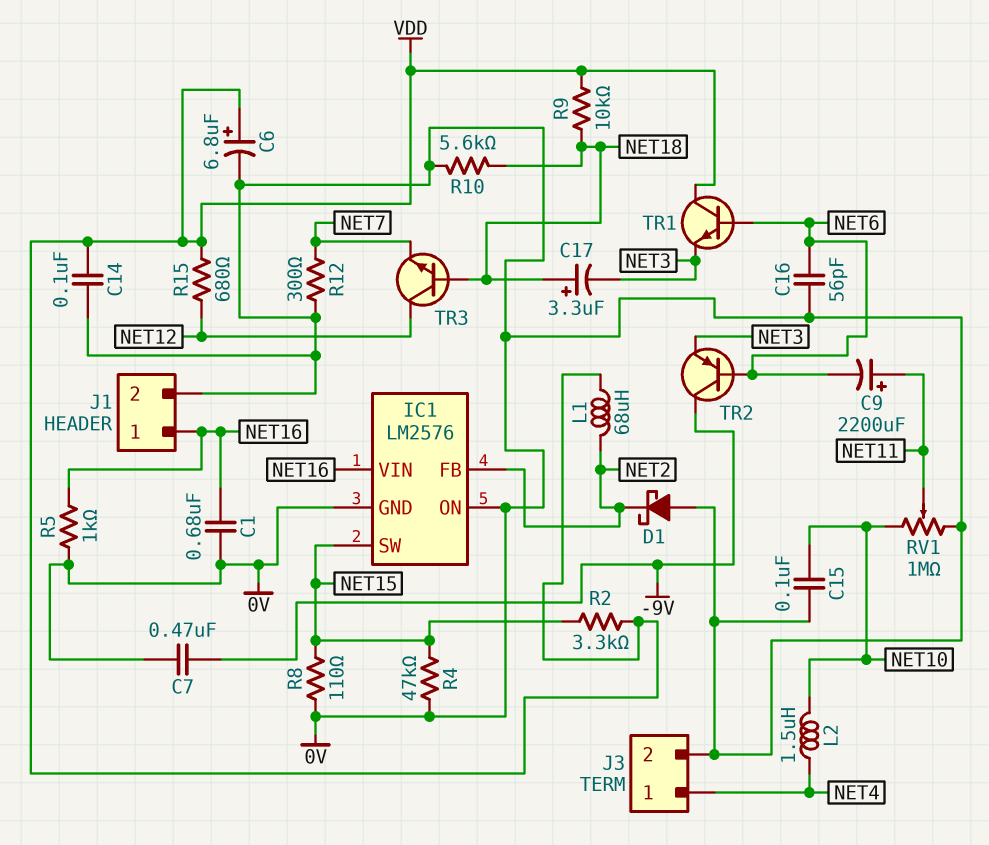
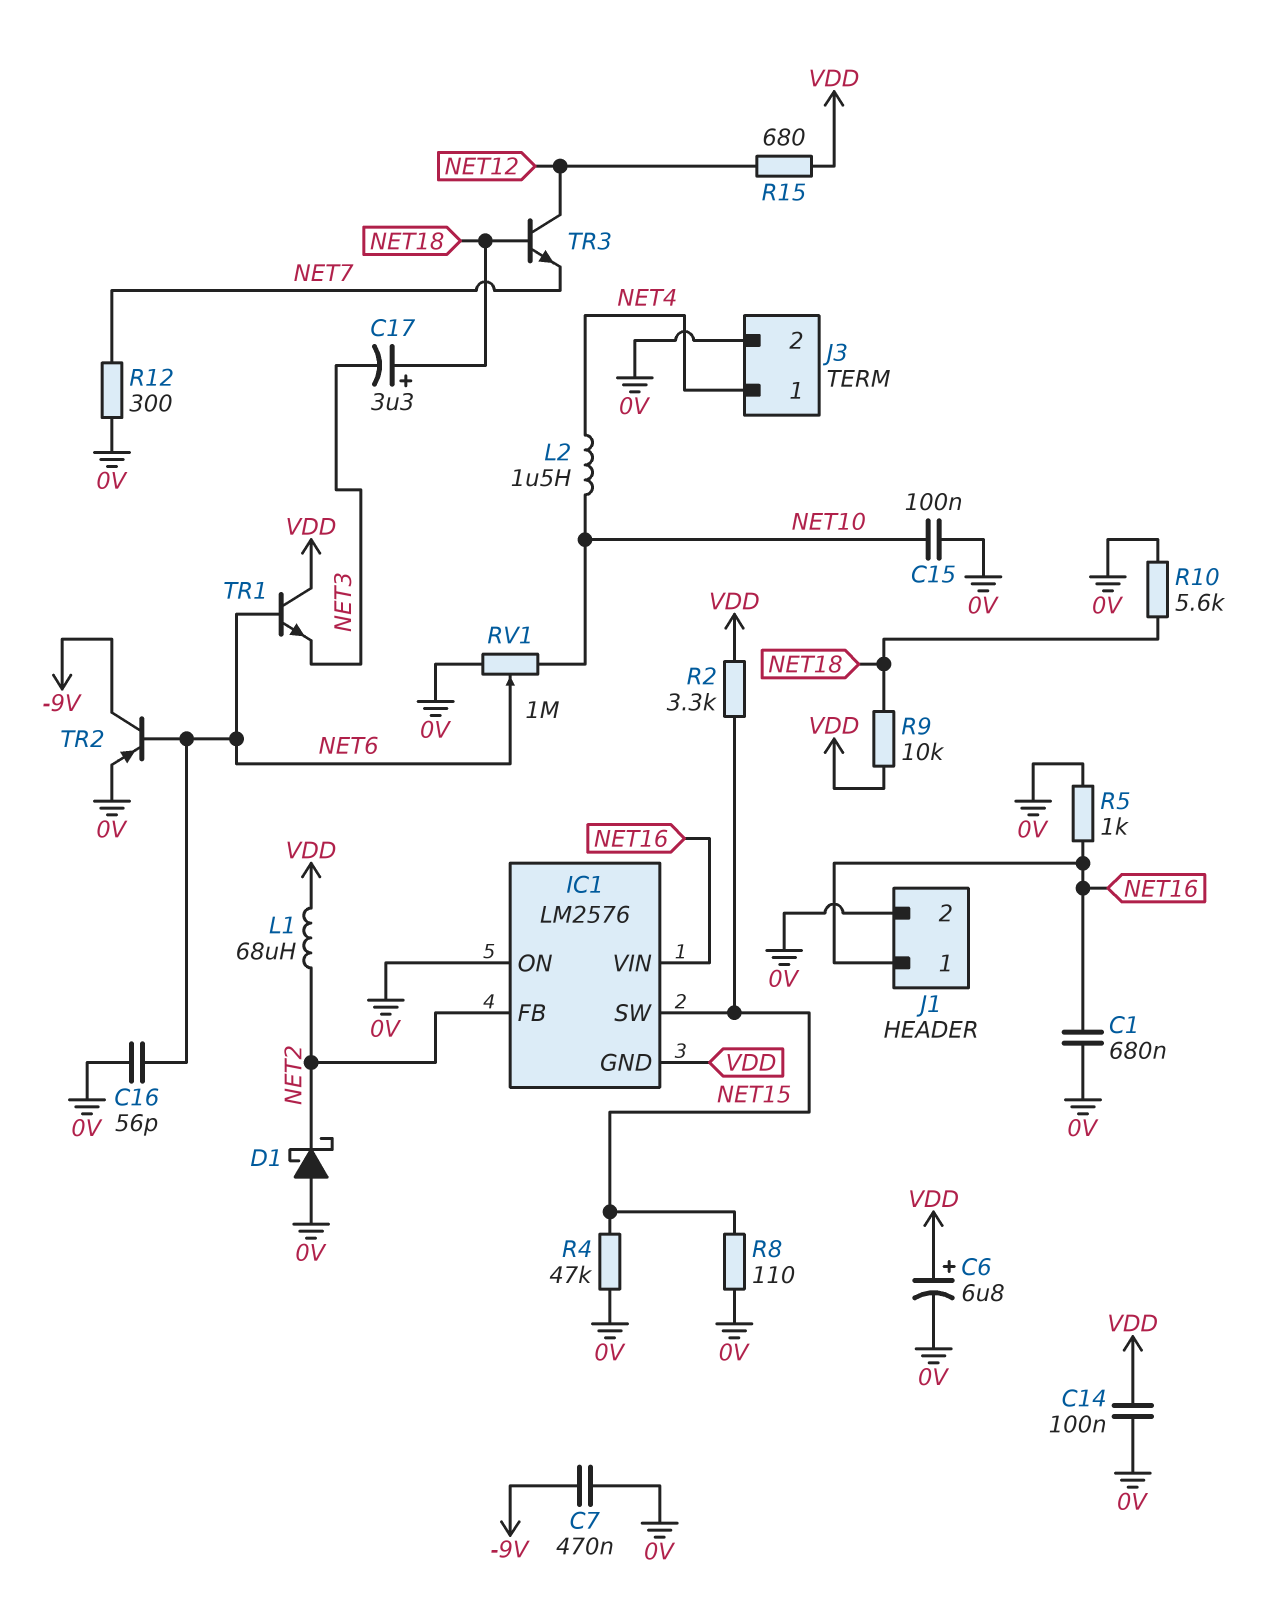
C9: 2200uF (plus NET11, minus NET6) -> none
IC1 pin GND: 0V -> VDD
RV1: 1M (0V, NET10, wiper NET11) -> 1M (0V, NET10, wiper NET6)
TR2: PNP (B NET6, C -9V, E NET3) -> PNP (B NET6, C -9V, E 0V)

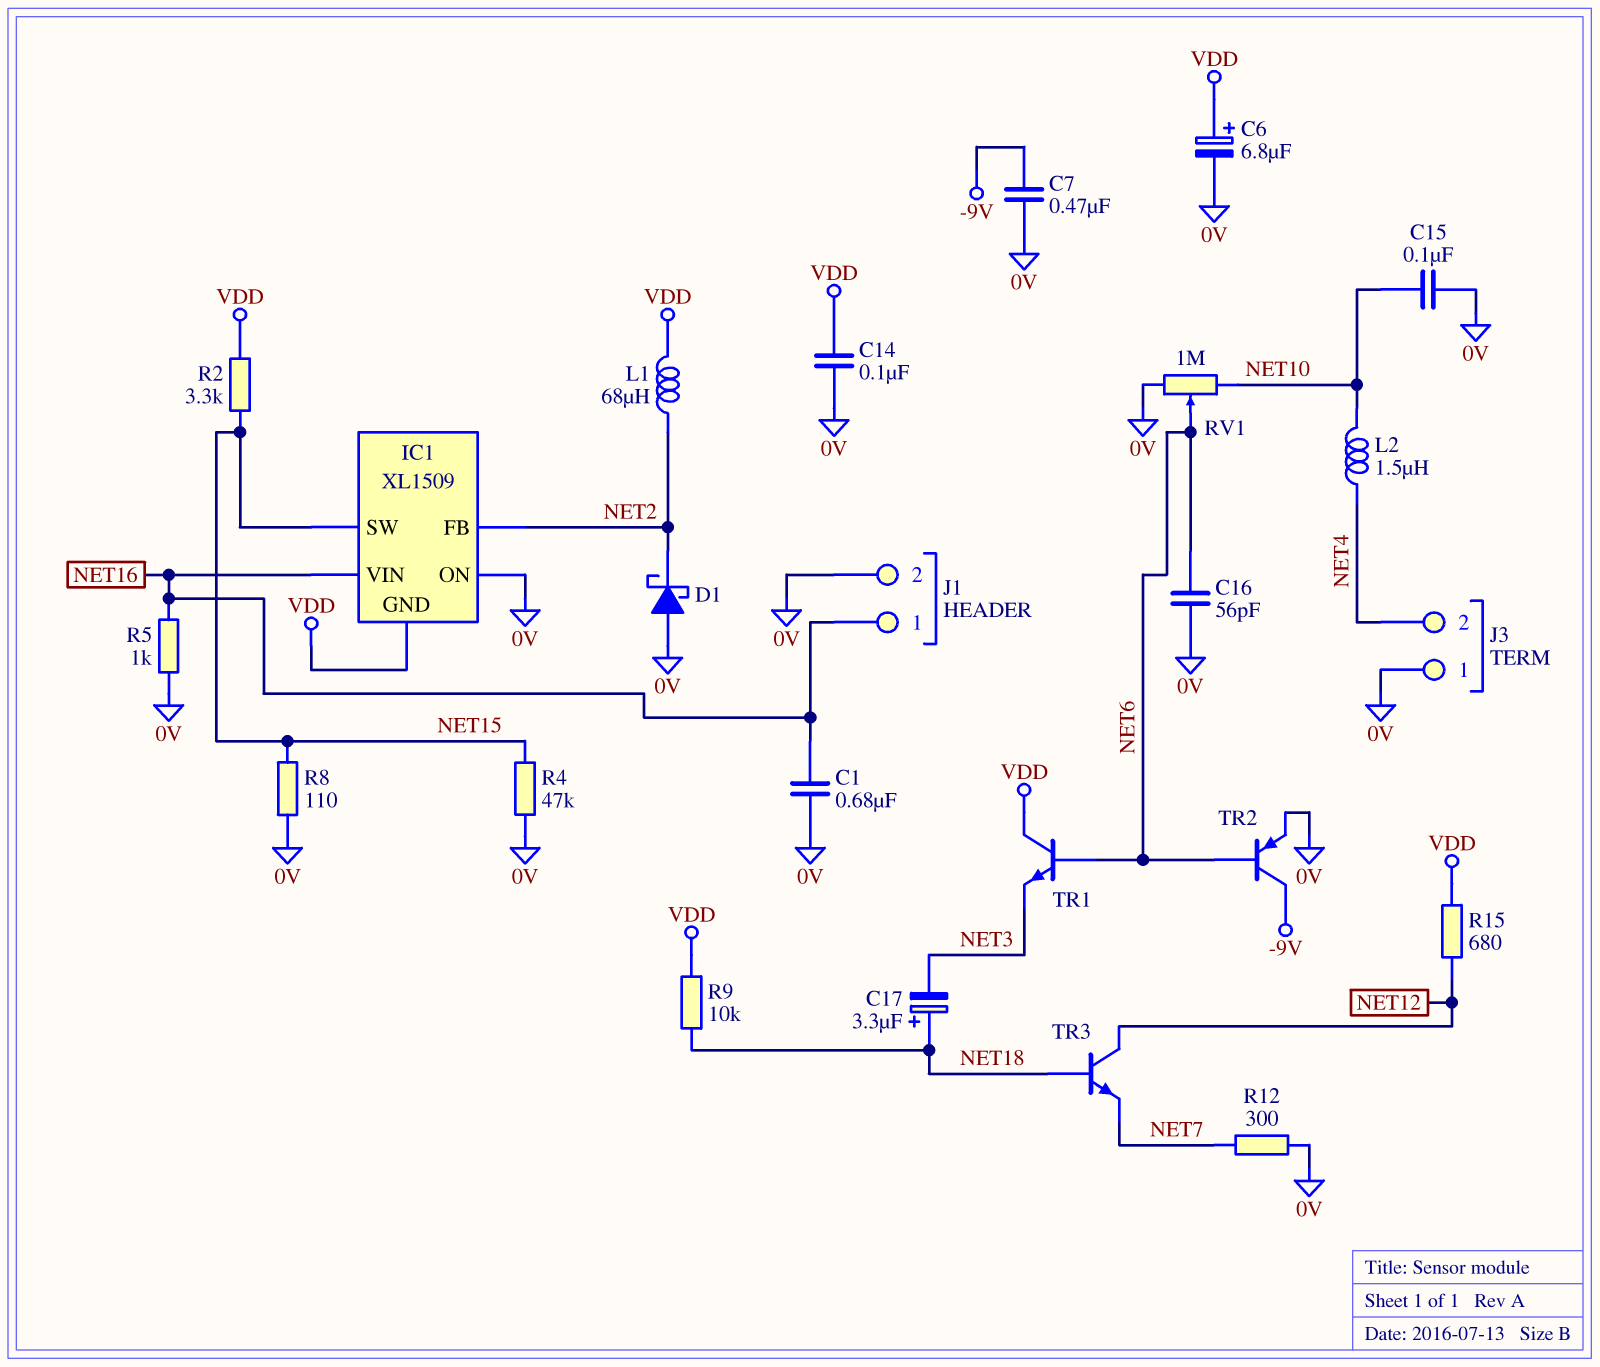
IC1: LM2576 -> XL1509
J3 pin 1: NET4 -> 0V
J3 pin 2: 0V -> NET4
R10: 5.6k (0V, NET18) -> none

